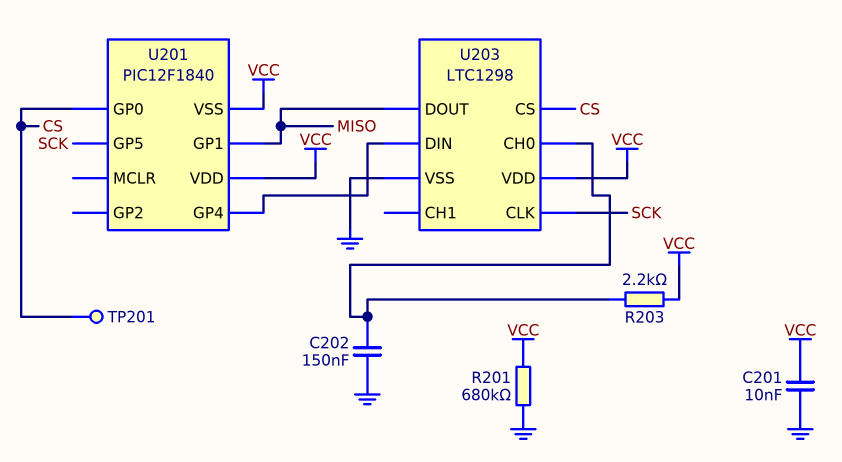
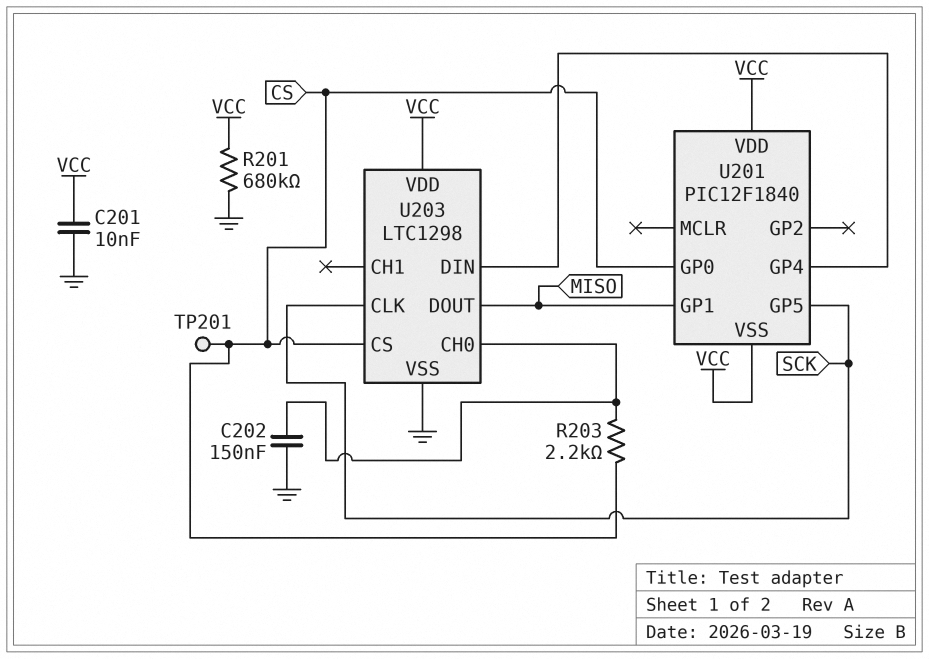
R203: 2.2k (U203/CH0, VCC) -> 2.2k (CS, U203/CH0)

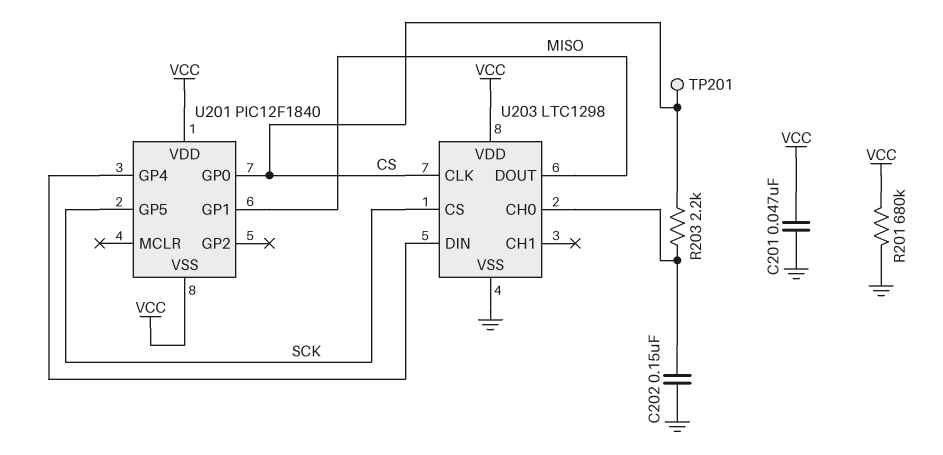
C201: 10nF (GND, VCC) -> 47nF (GND, VCC)
U203 pin CLK: SCK -> CS
U203 pin CS: CS -> SCK

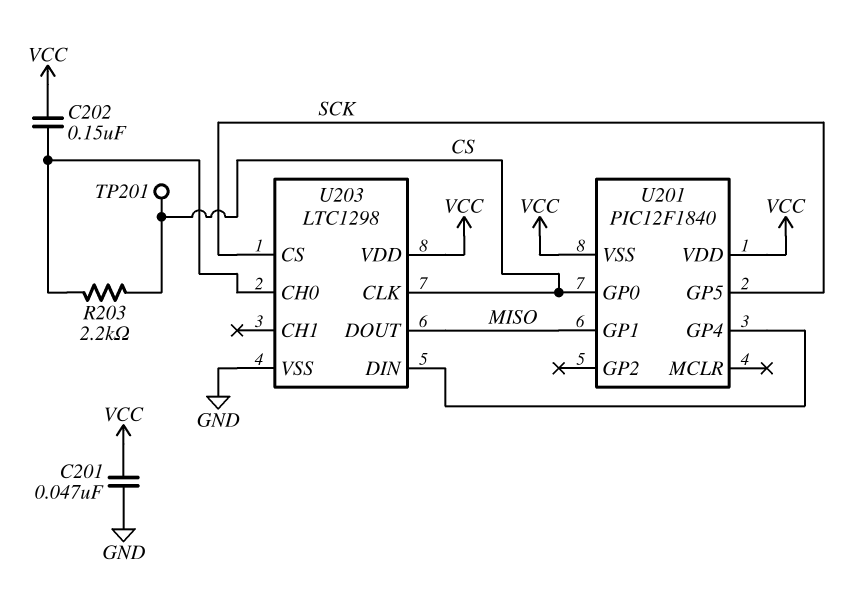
C202: 150nF (GND, U203/CH0) -> 150nF (U203/CH0, VCC)
R201: 680k (GND, VCC) -> none

